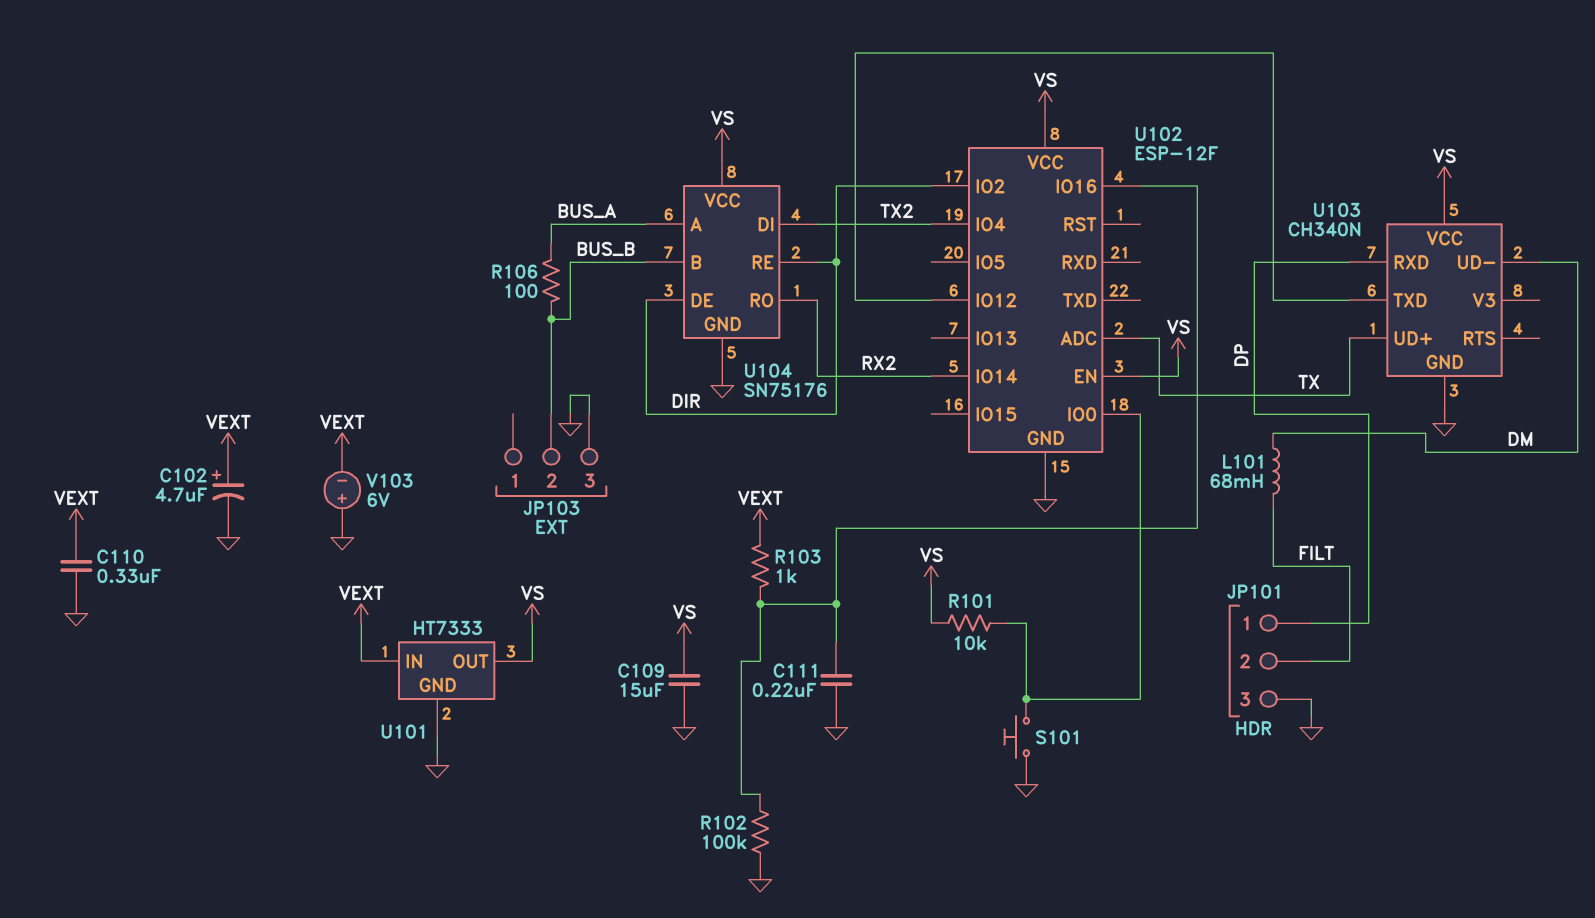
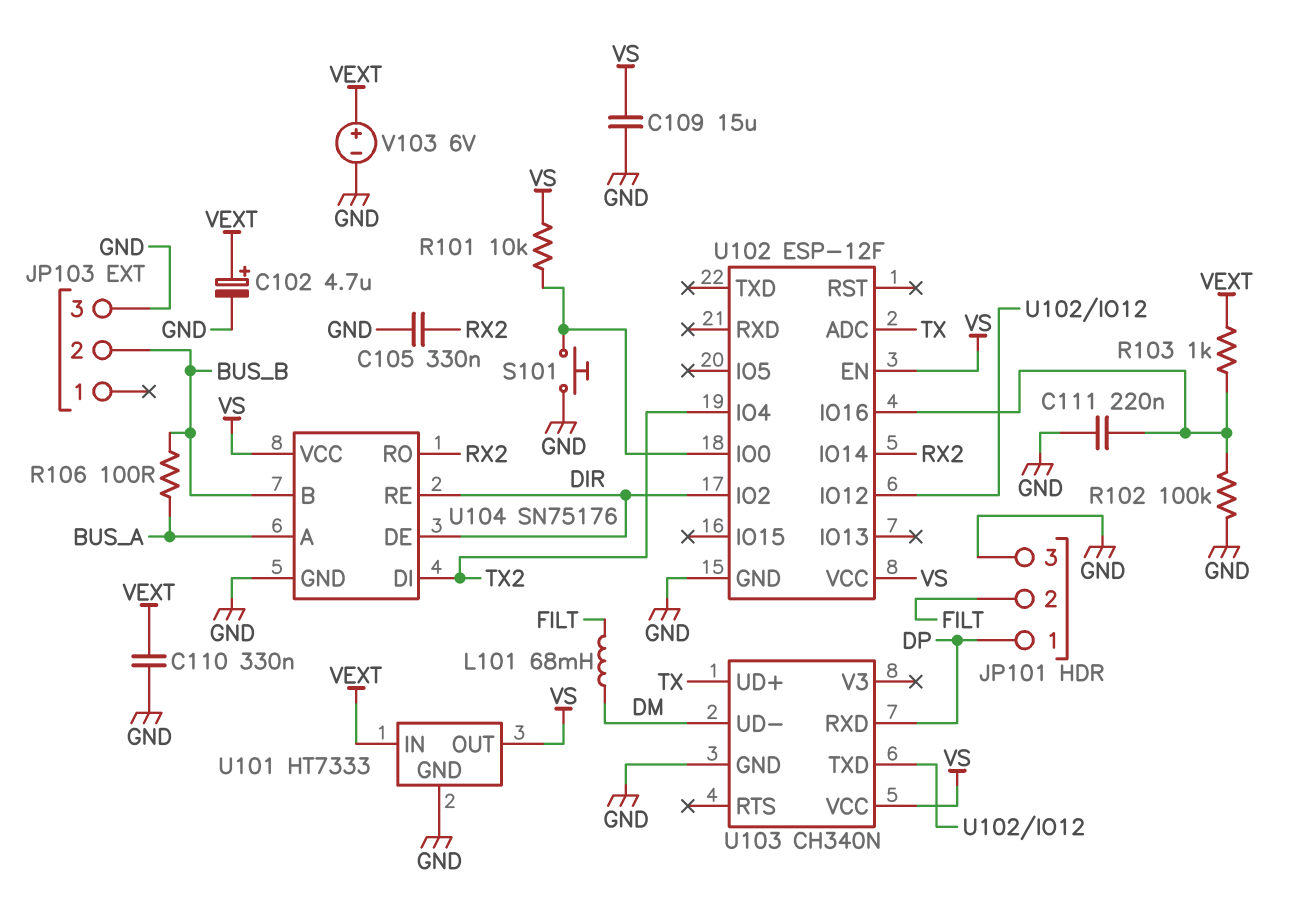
C105: none -> 330nF (GND, RX2)
V103: 6V (plus GND, minus VEXT) -> 6V (plus VEXT, minus GND)

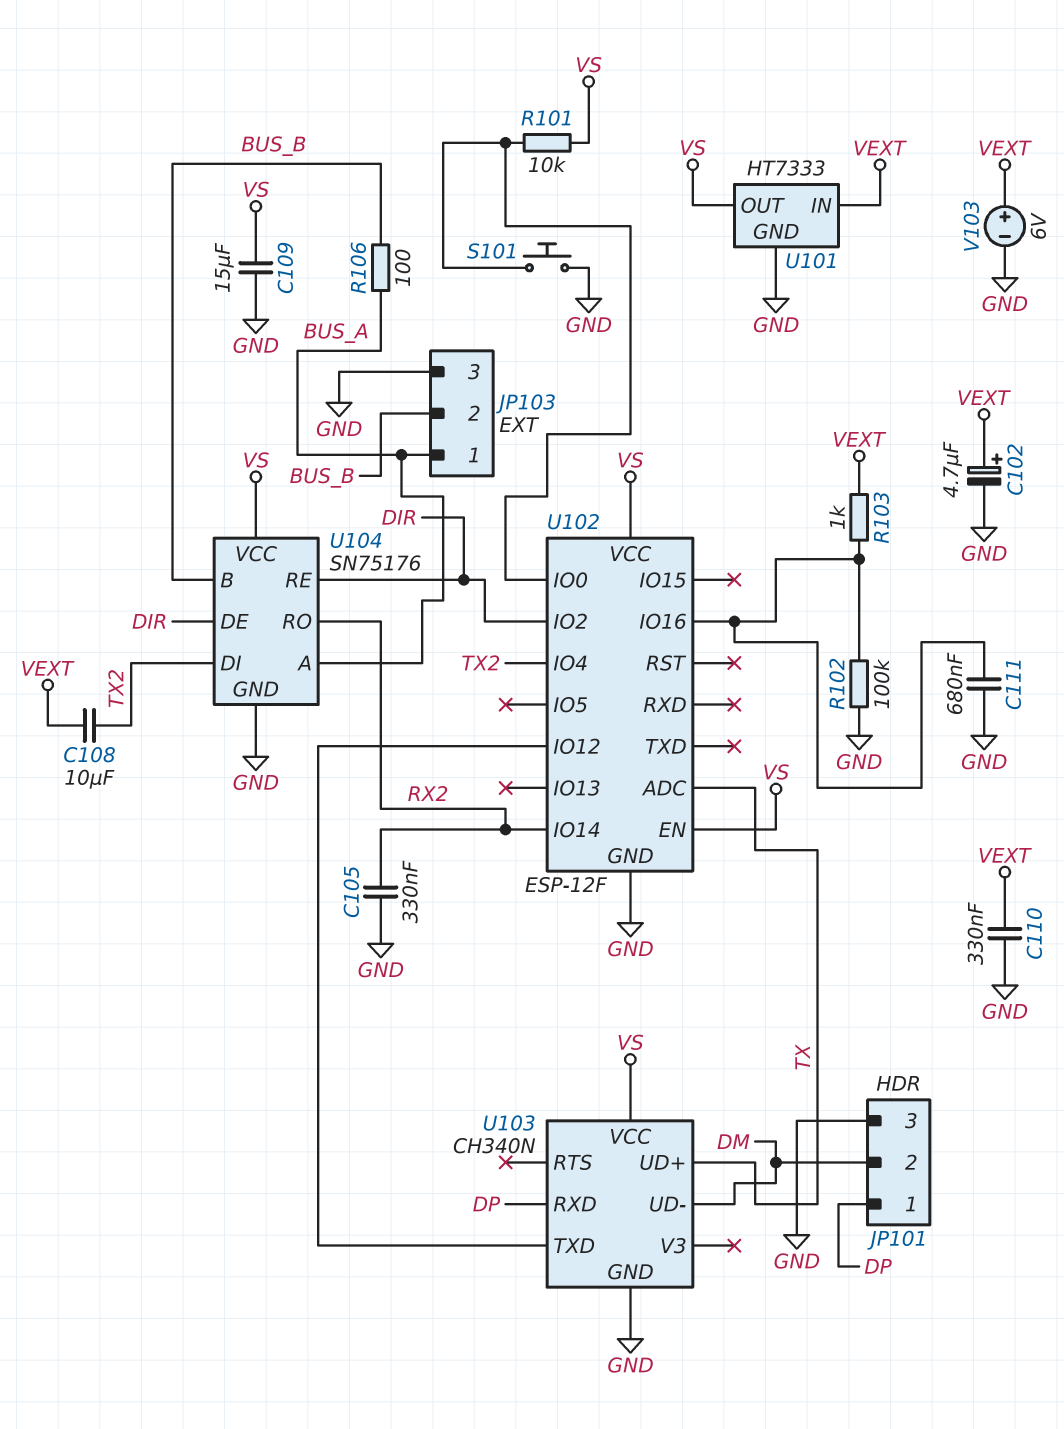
C108: none -> 10uF (TX2, VEXT)
C111: 220nF (GND, U102/IO16) -> 680nF (GND, U102/IO16)
JP101 pin 2: FILT -> DM
JP103 pin 1: none -> BUS_A
L101: 68mH (DM, FILT) -> none

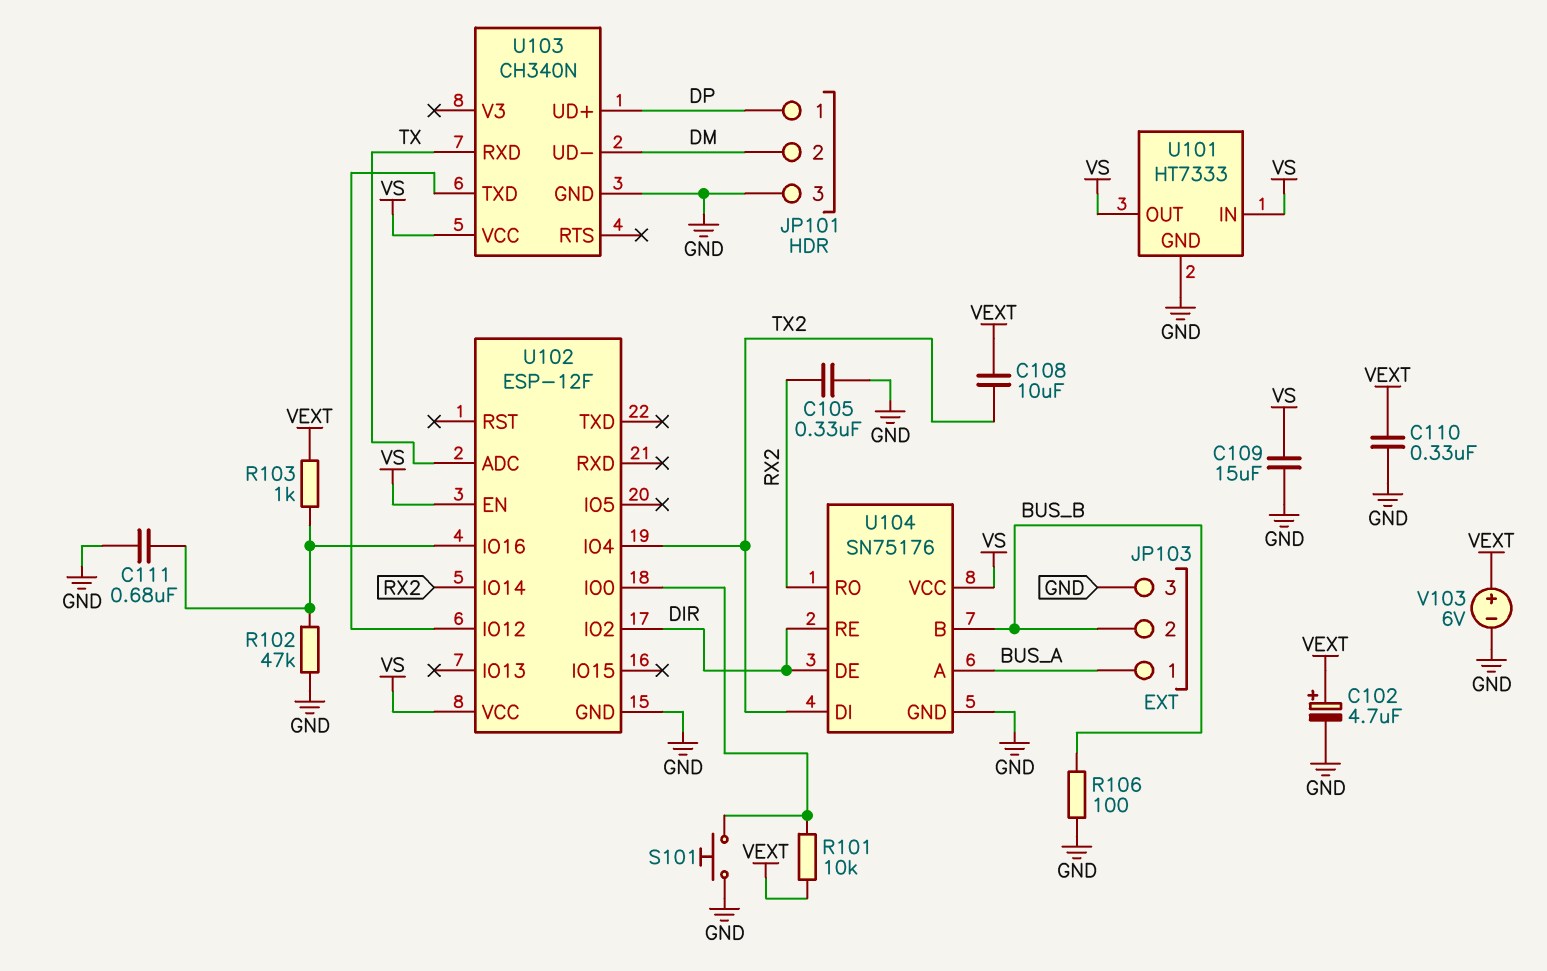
R101: 10k (U102/IO0, VS) -> 10k (U102/IO0, VEXT)
R102: 100k (GND, U102/IO16) -> 47k (GND, U102/IO16)
R106: 100 (BUS_A, BUS_B) -> 100 (BUS_B, GND)
U101 pin IN: VEXT -> VS
U103 pin RXD: DP -> TX
U103 pin UD+: TX -> DP

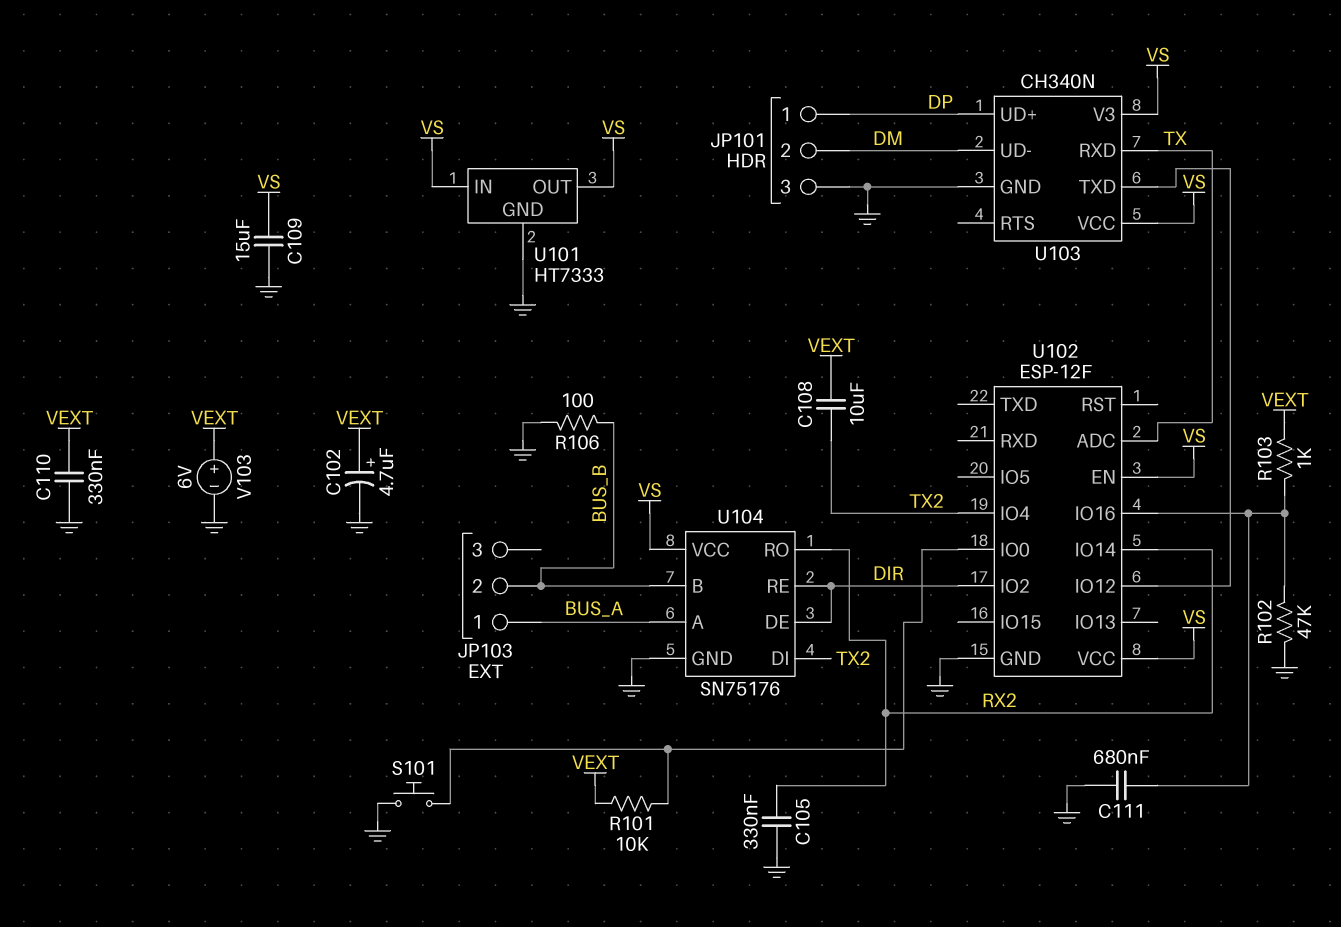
JP103 pin 3: GND -> none
U103 pin V3: none -> VS

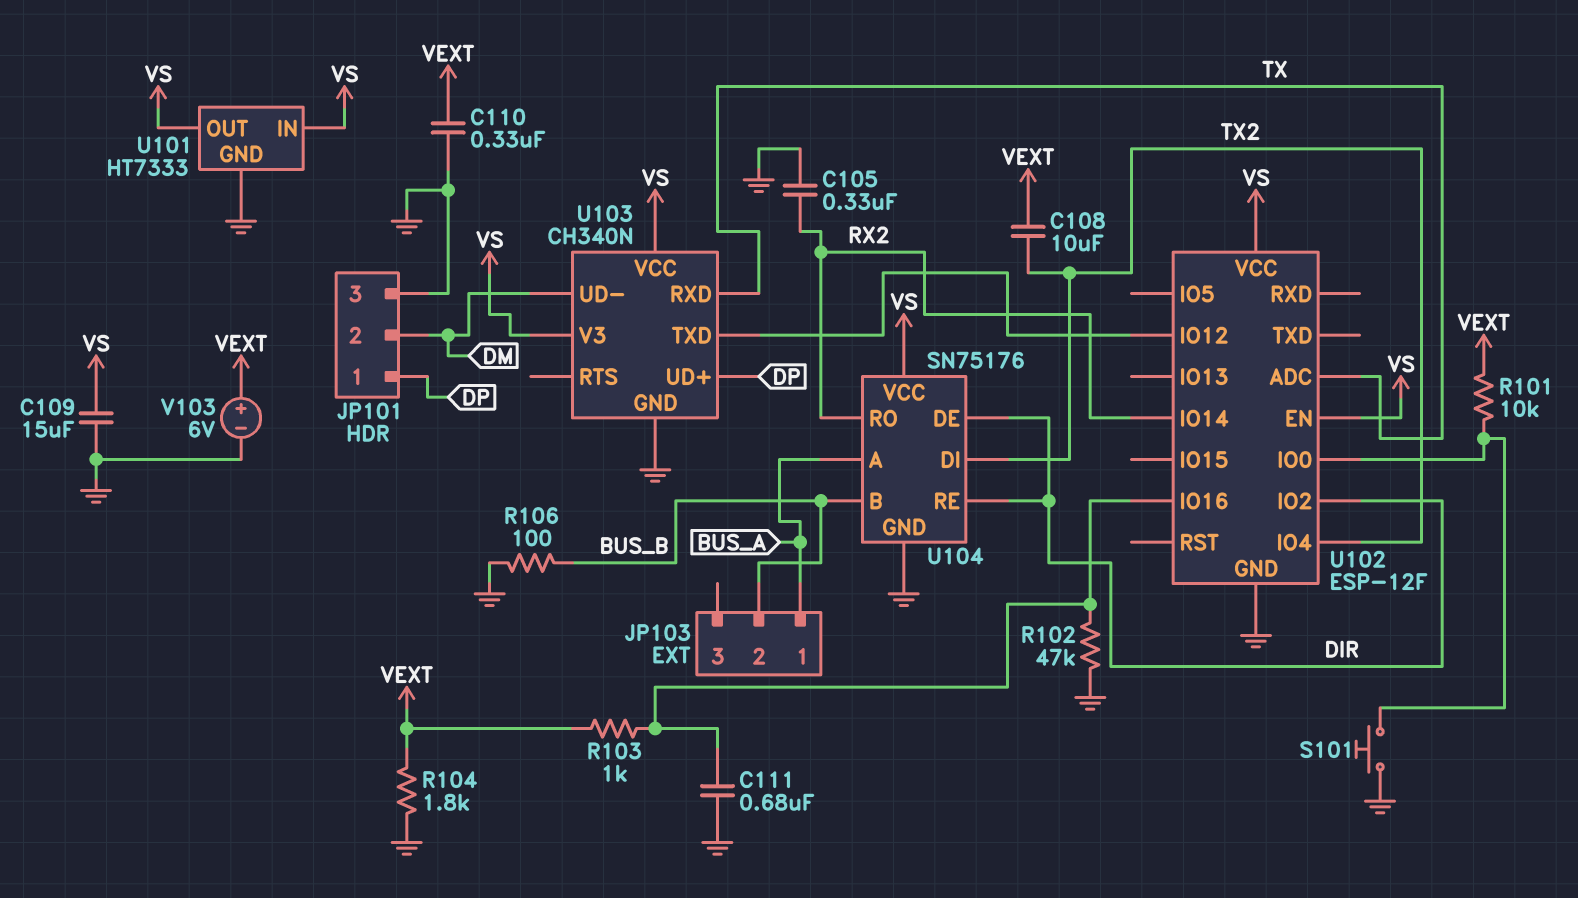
C102: 4.7uF (plus VEXT, minus GND) -> none
R104: none -> 1.8k (GND, VEXT)

